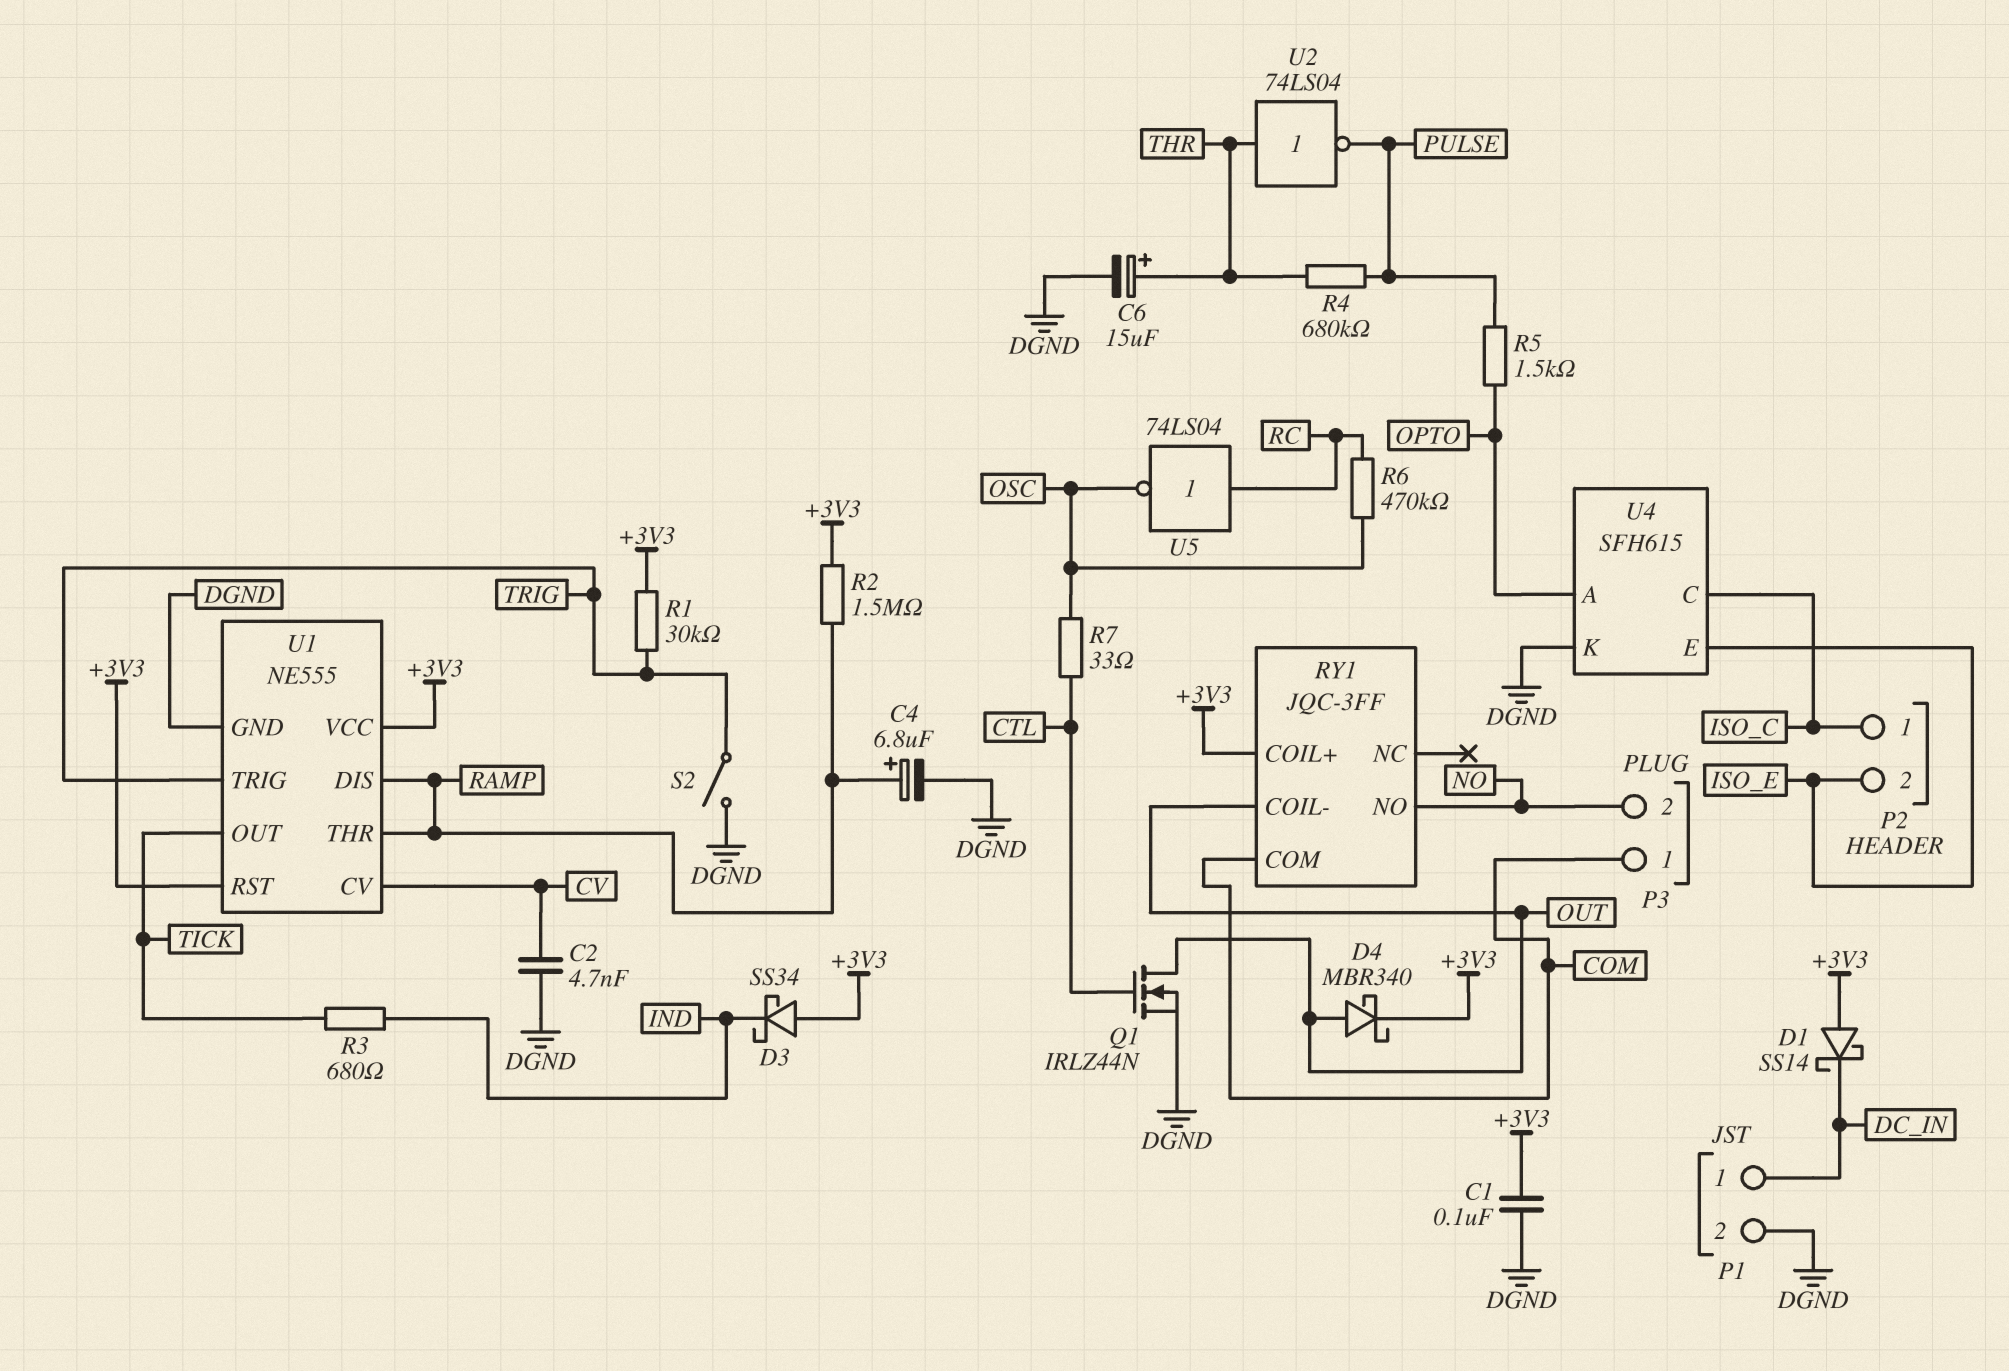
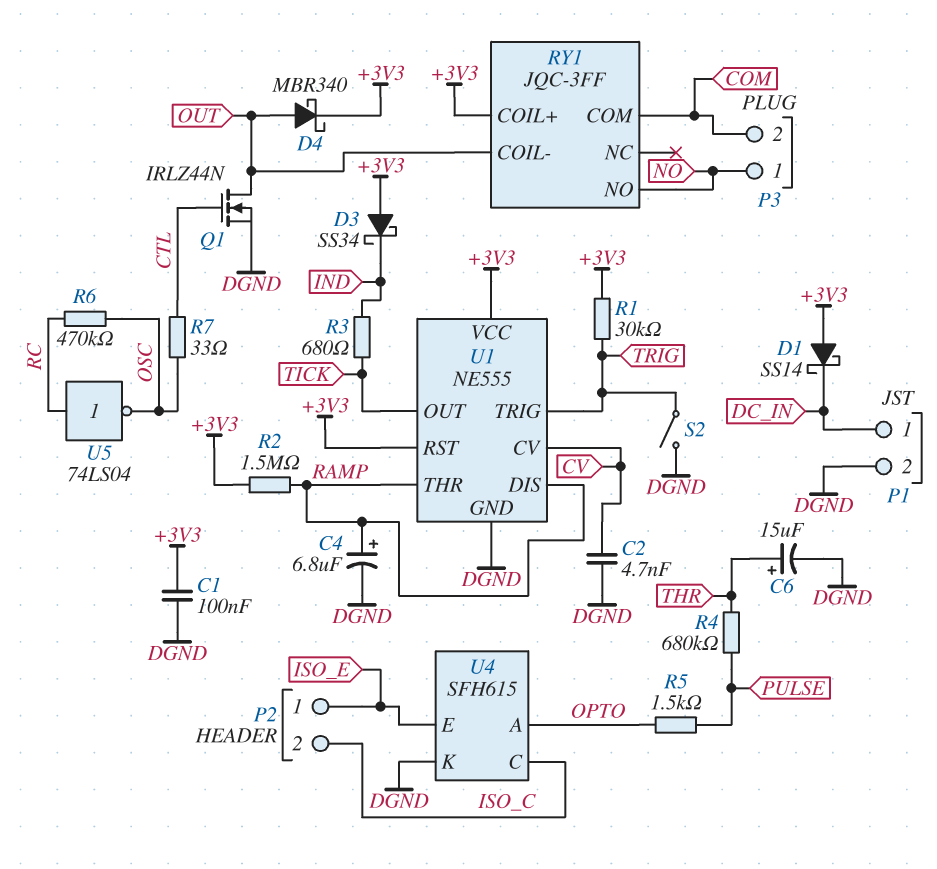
P2 pin 1: ISO_C -> ISO_E
P2 pin 2: ISO_E -> ISO_C
P3 pin 1: COM -> NO
P3 pin 2: NO -> COM
U2: NOT 74LS04 (in THR, out PULSE) -> none

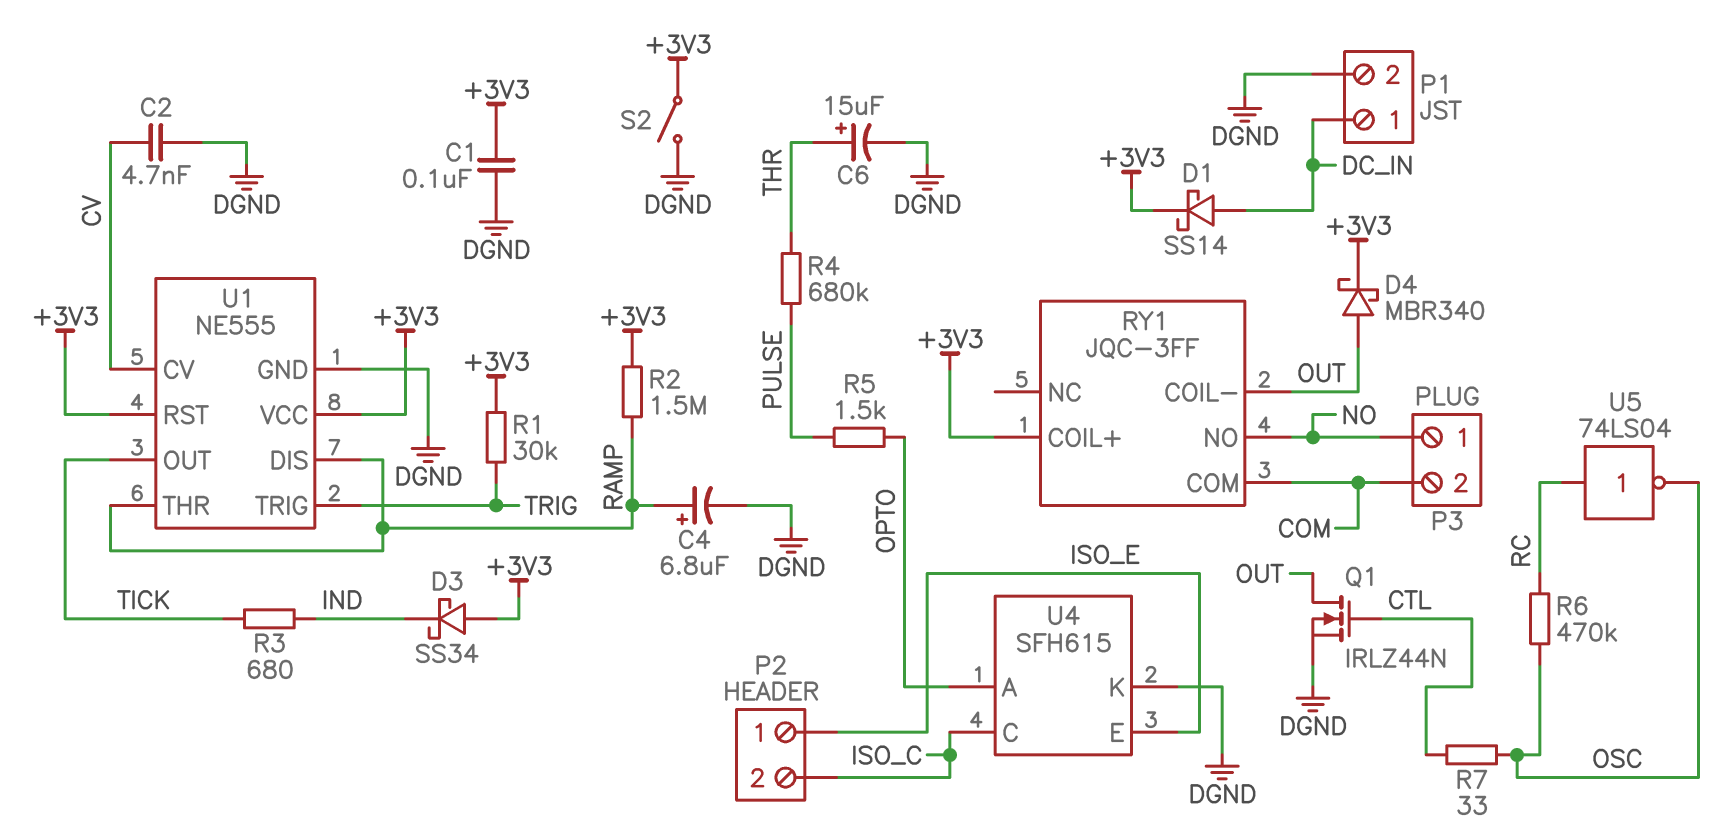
D1: schottky SS14 (A +3V3, K DC_IN) -> schottky SS14 (A DC_IN, K +3V3)
S2: switch (DGND, TRIG) -> switch (+3V3, DGND)

